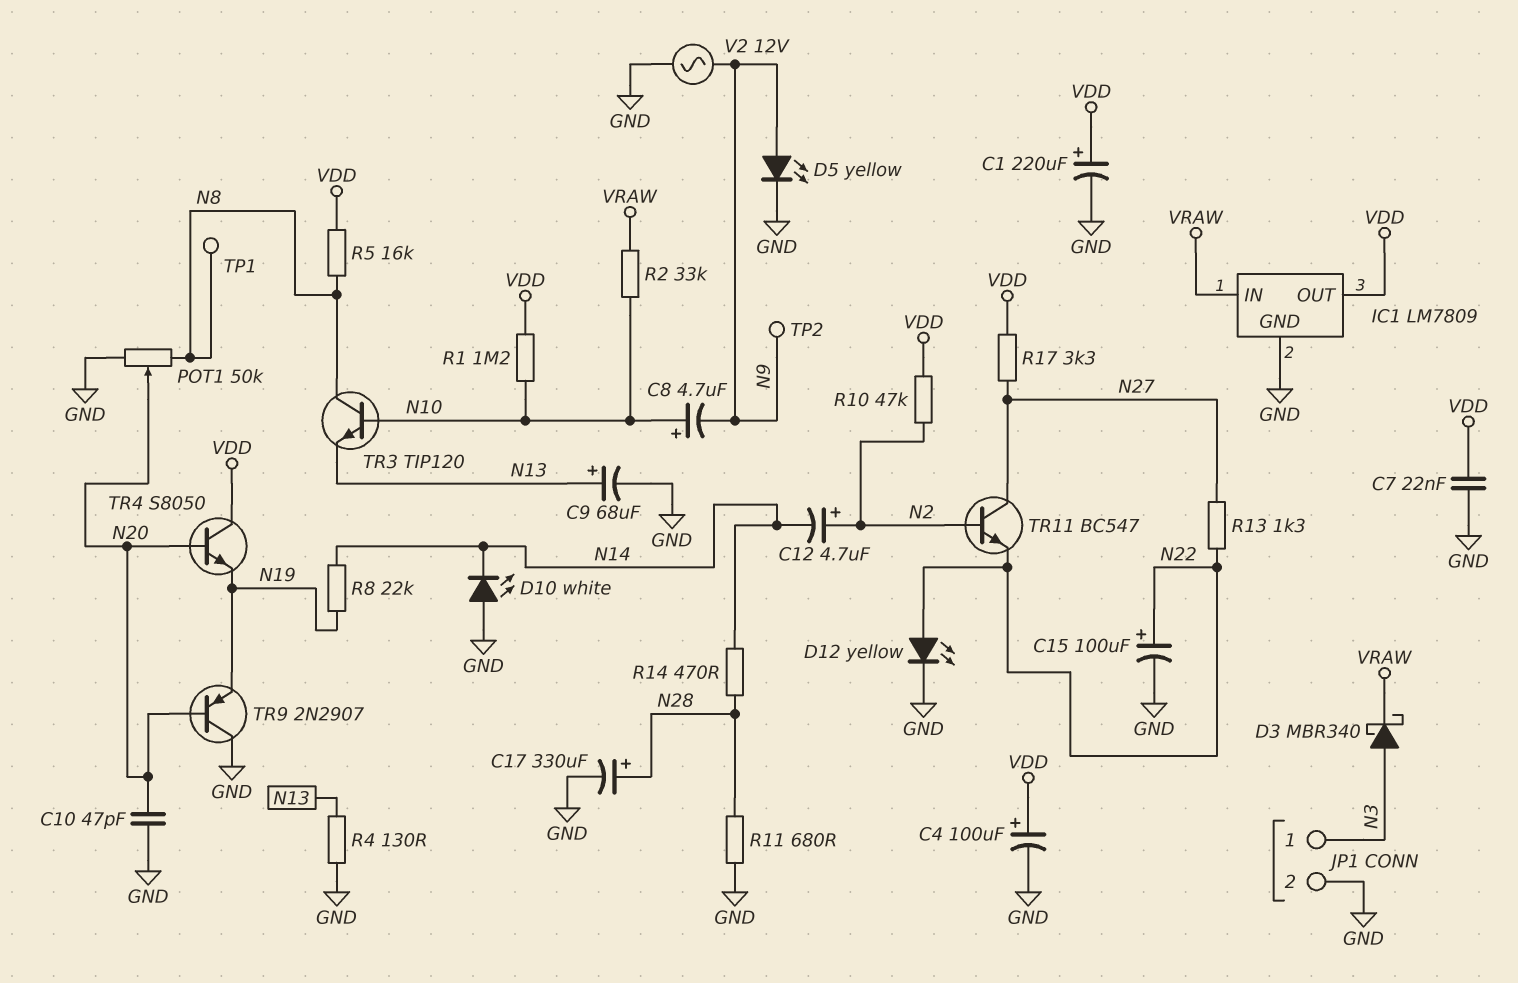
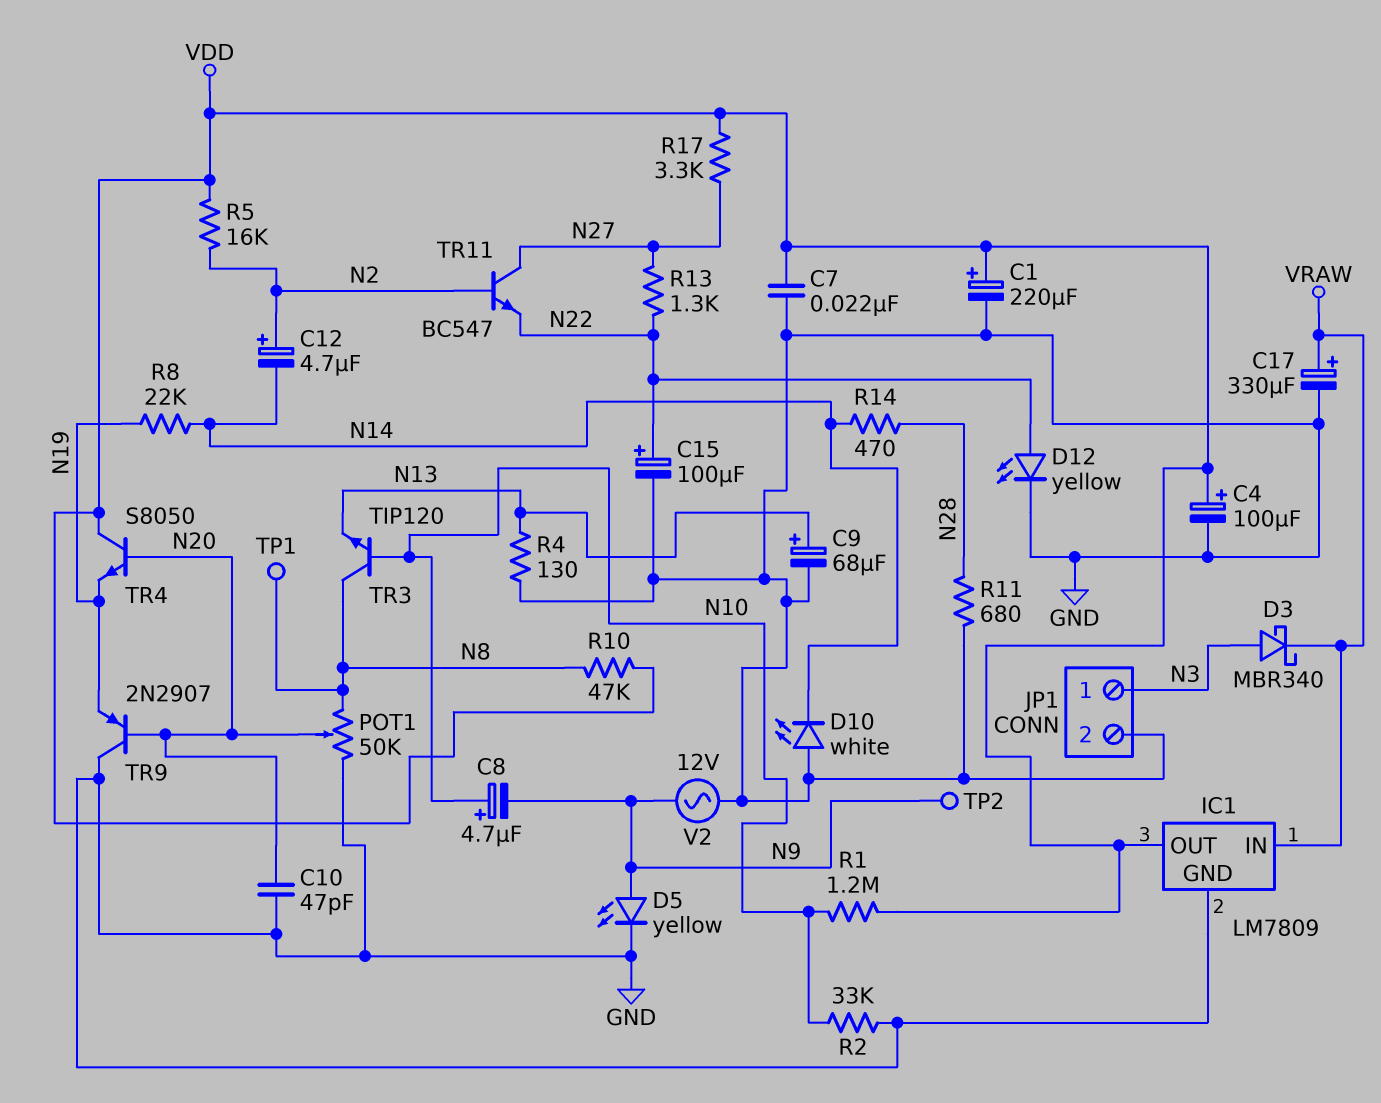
C17: 330uF (plus N28, minus GND) -> 330uF (plus VRAW, minus GND)
R2: 33k (N10, VRAW) -> 33k (GND, N10)
R5: 16k (N8, VDD) -> 16k (N2, VDD)
R10: 47k (N2, VDD) -> 47k (N8, VDD)

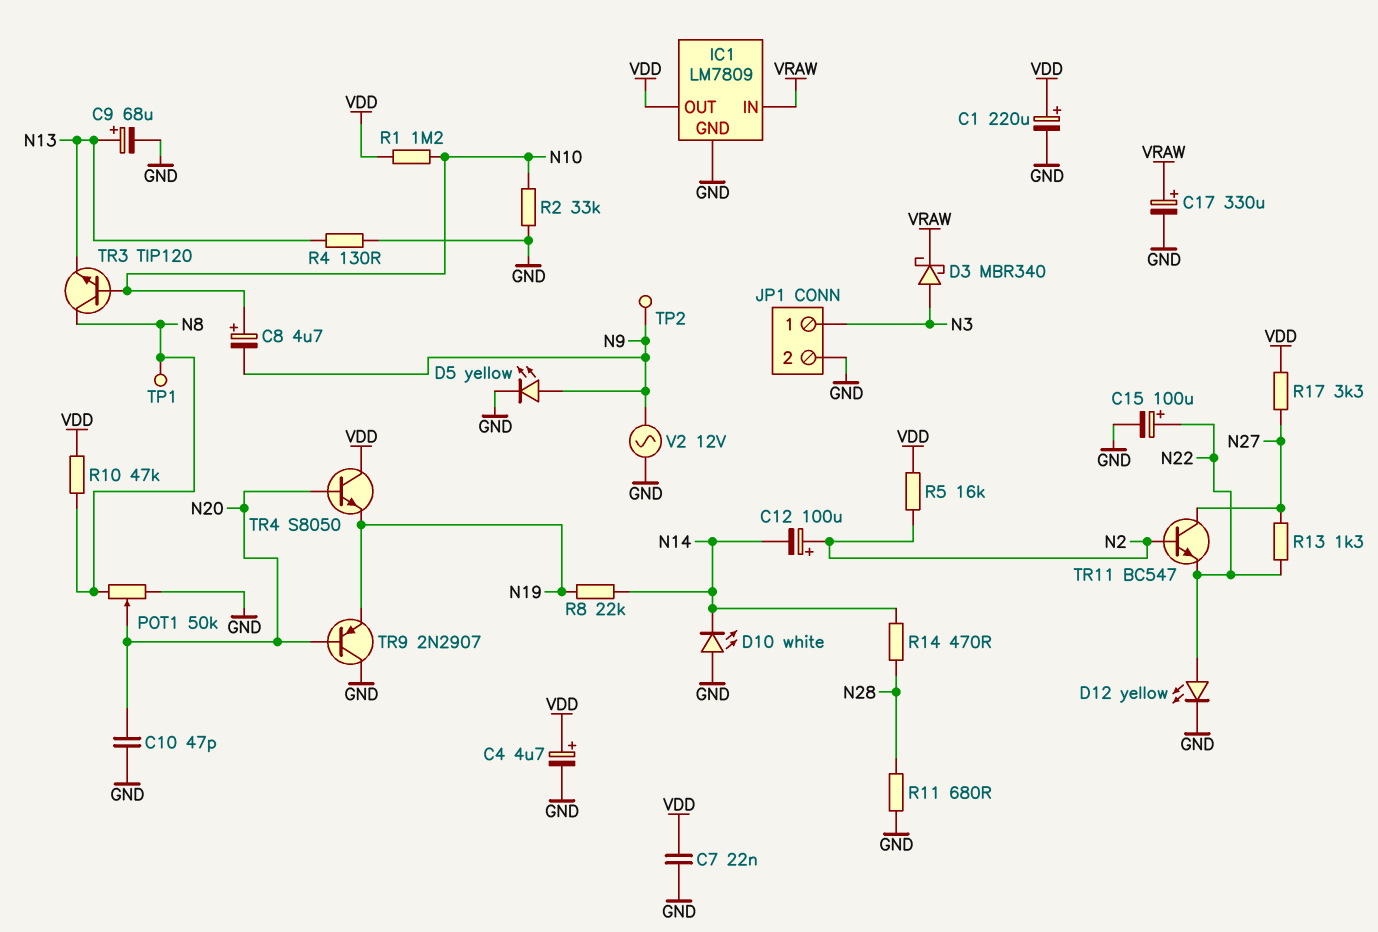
C4: 100uF (plus VDD, minus GND) -> 4.7uF (plus VDD, minus GND)
C12: 4.7uF (plus N2, minus N14) -> 100uF (plus N2, minus N14)

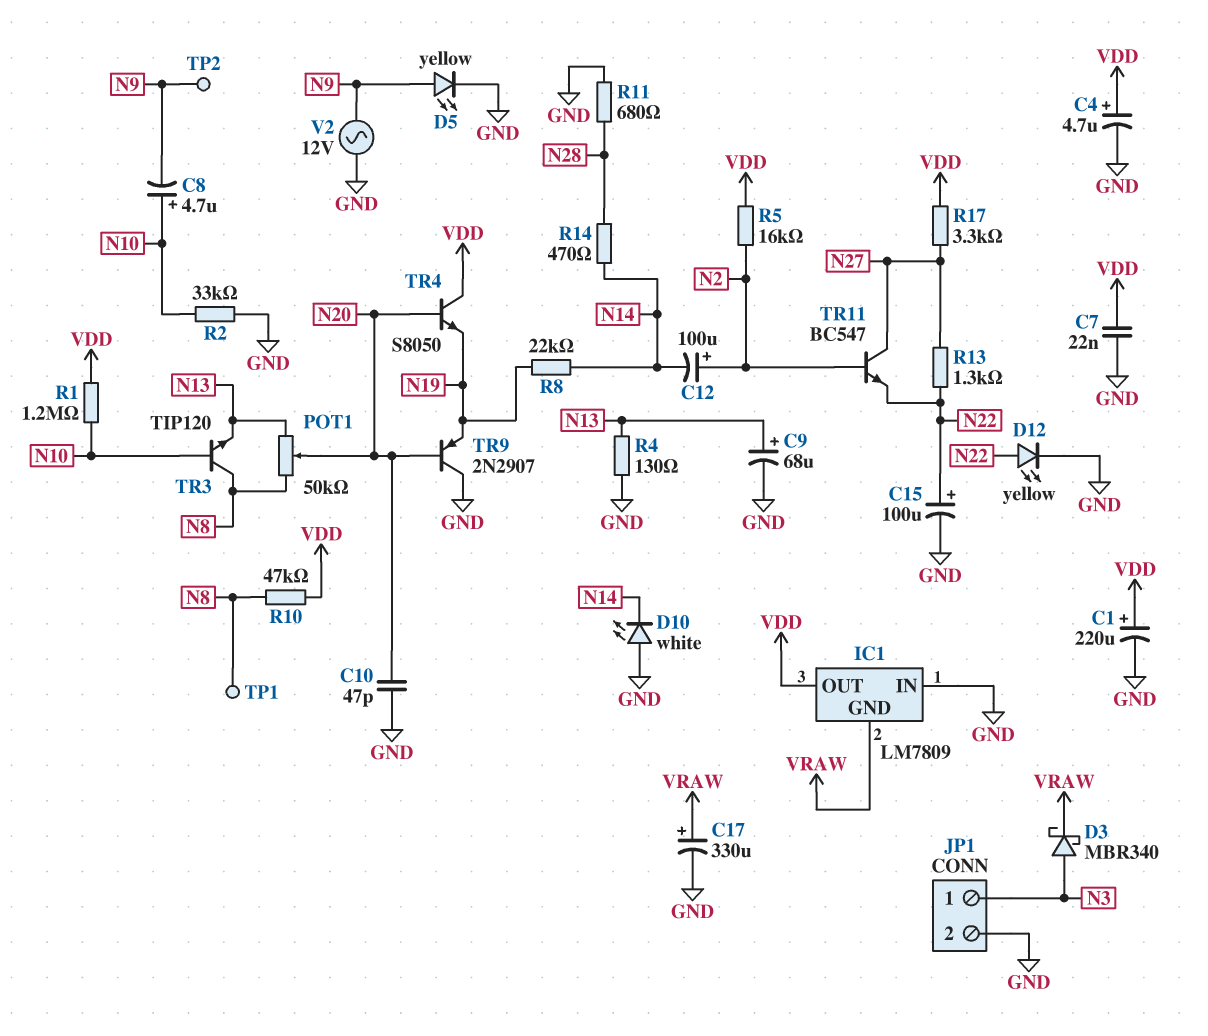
IC1 pin GND: GND -> VRAW
IC1 pin IN: VRAW -> GND
POT1: 50k (GND, N8, wiper N20) -> 50k (N8, N13, wiper N20)

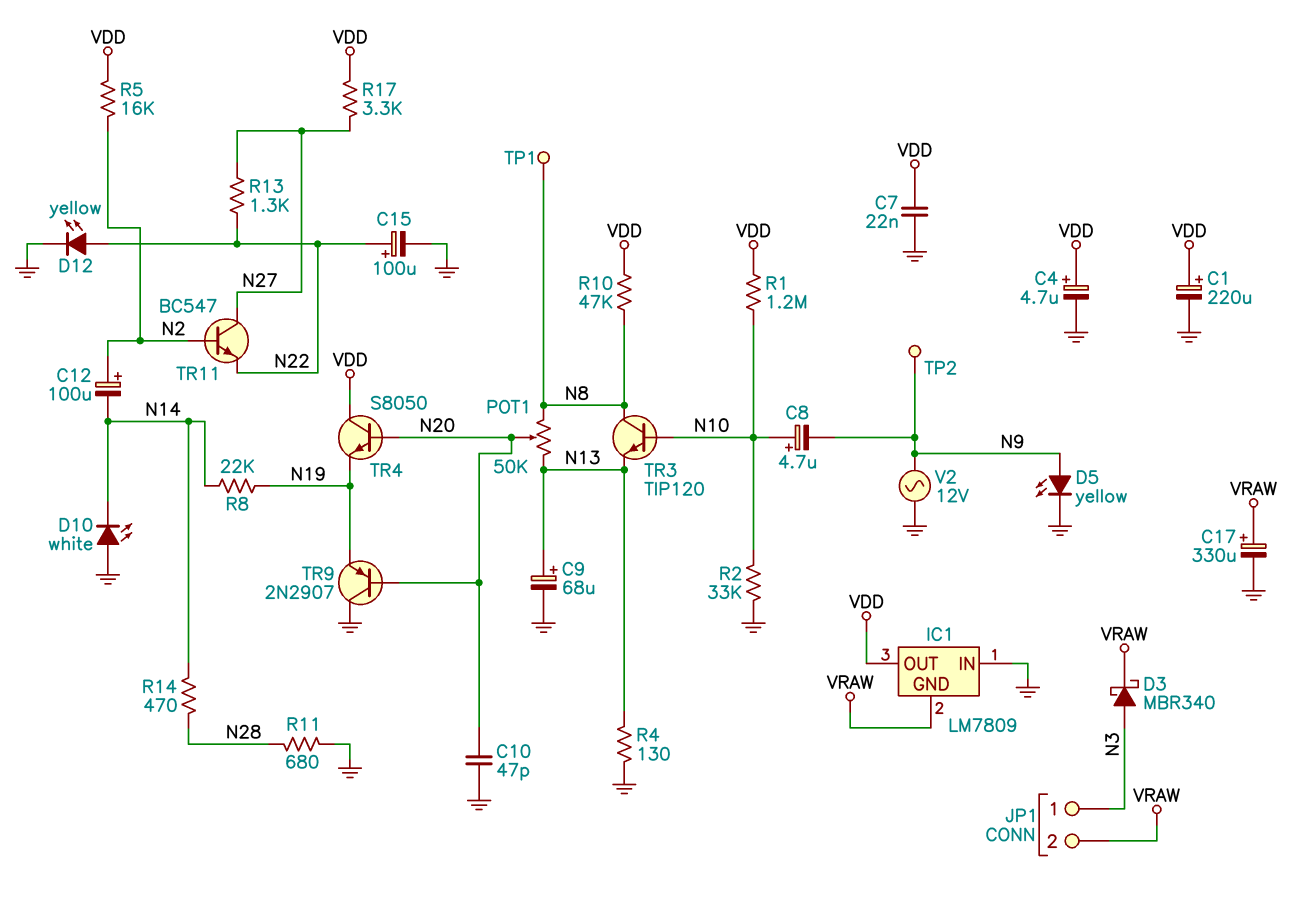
JP1 pin 2: GND -> VRAW

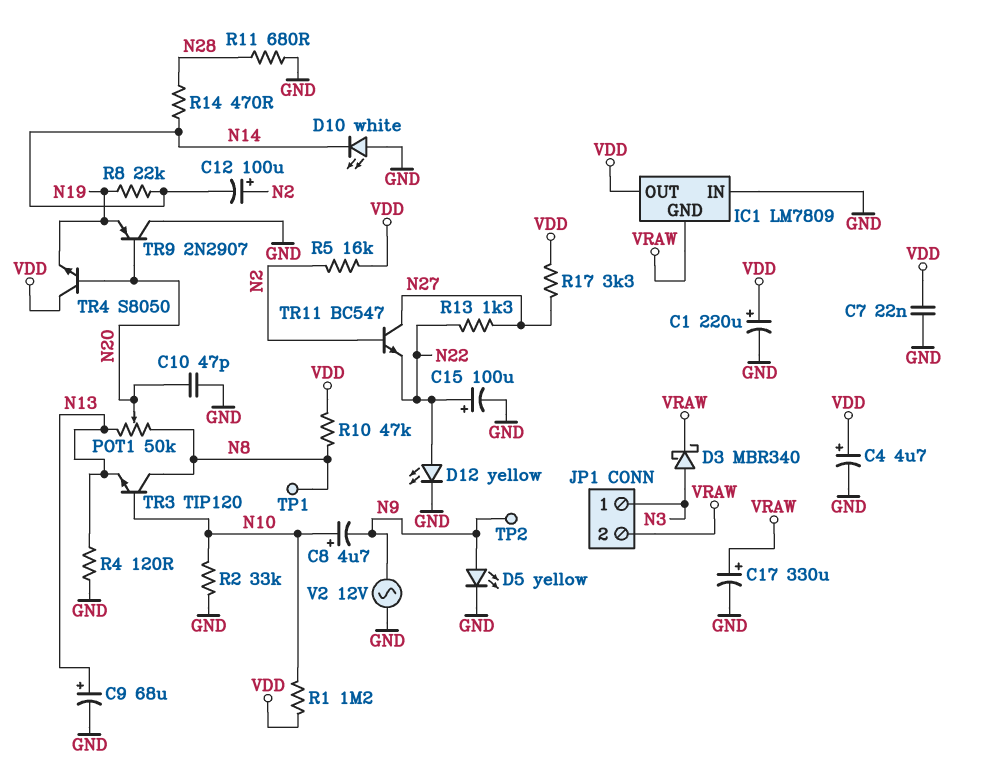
R4: 130 (GND, N13) -> 120 (GND, N13)

